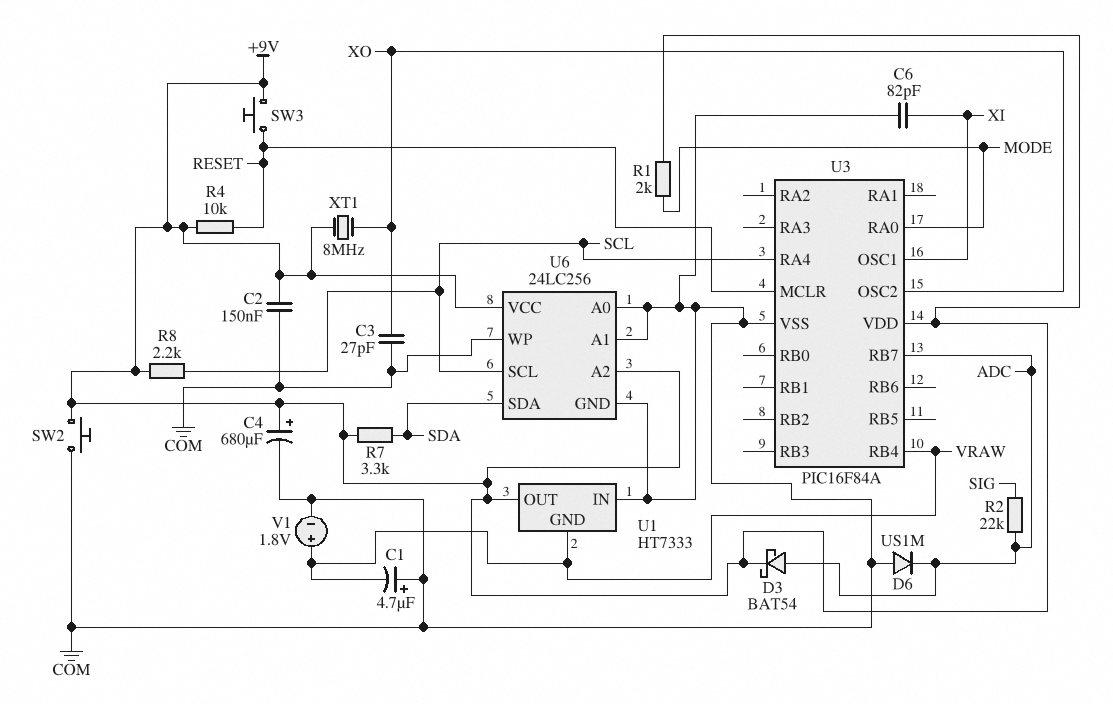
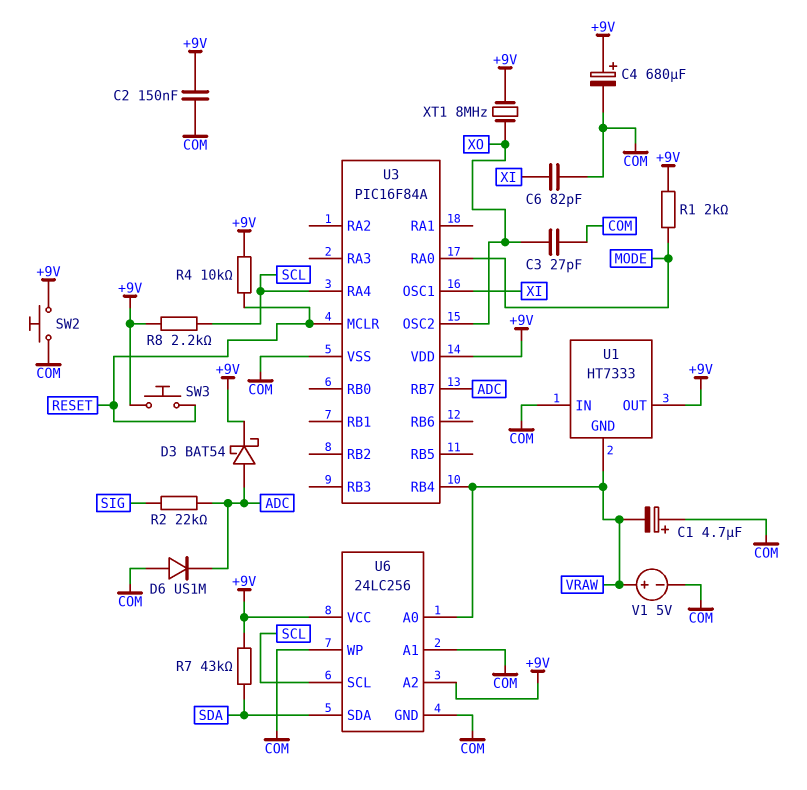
R7: 3.3k (+9V, SDA) -> 43k (+9V, SDA)
U6 pin A0: COM -> VRAW
V1: 1.8V (plus VRAW, minus COM) -> 5V (plus VRAW, minus COM)

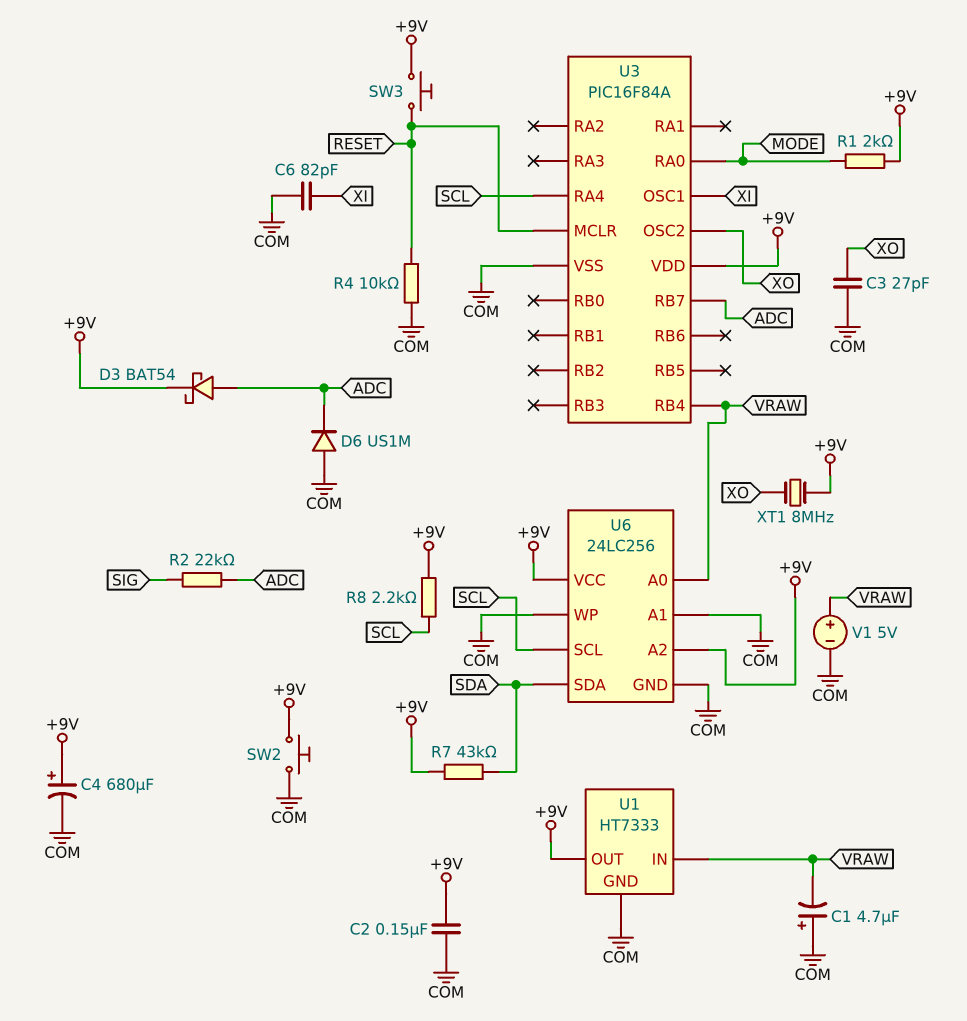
R4: 10k (+9V, RESET) -> 10k (COM, RESET)
U1 pin GND: VRAW -> COM
U1 pin IN: COM -> VRAW

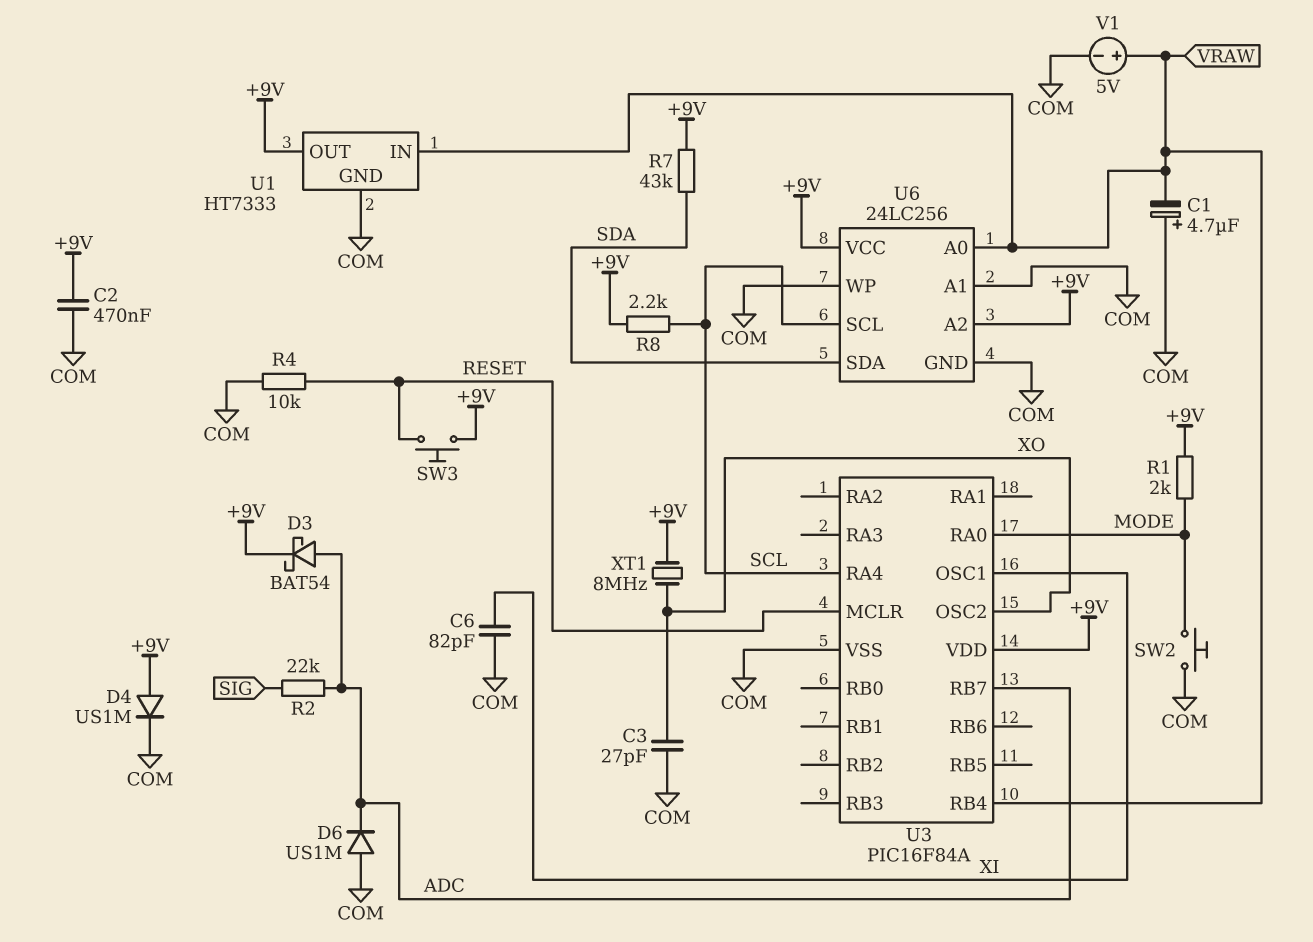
C2: 150nF (+9V, COM) -> 470nF (+9V, COM)
C4: 680uF (plus +9V, minus COM) -> none
D4: none -> diode US1M (A +9V, K COM)
SW2: button (+9V, COM) -> button (COM, MODE)

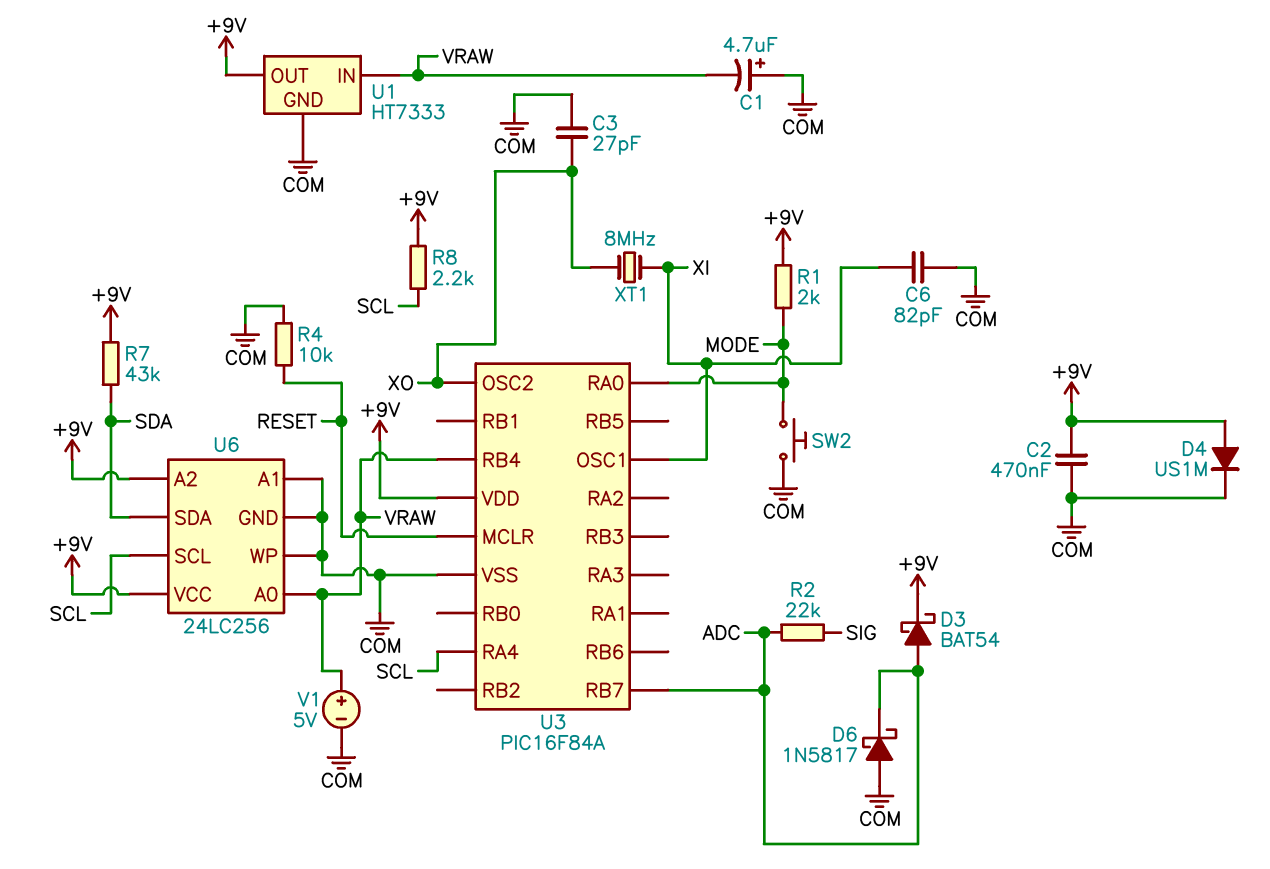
D6: diode US1M (A COM, K ADC) -> schottky 1N5817 (A COM, K ADC)
SW3: button (+9V, RESET) -> none
XT1: 8MHz (+9V, XO) -> 8MHz (XI, XO)

